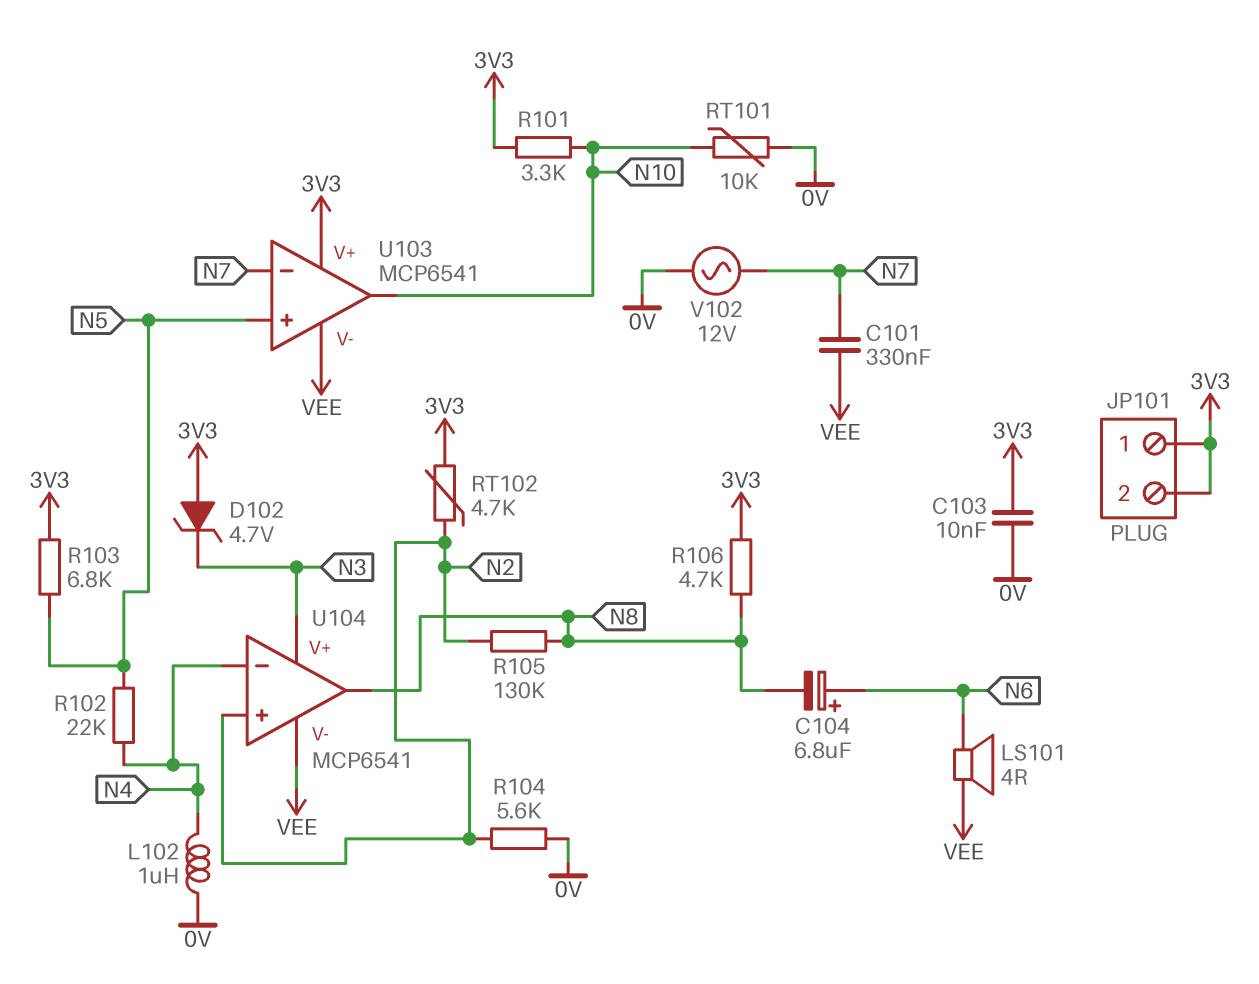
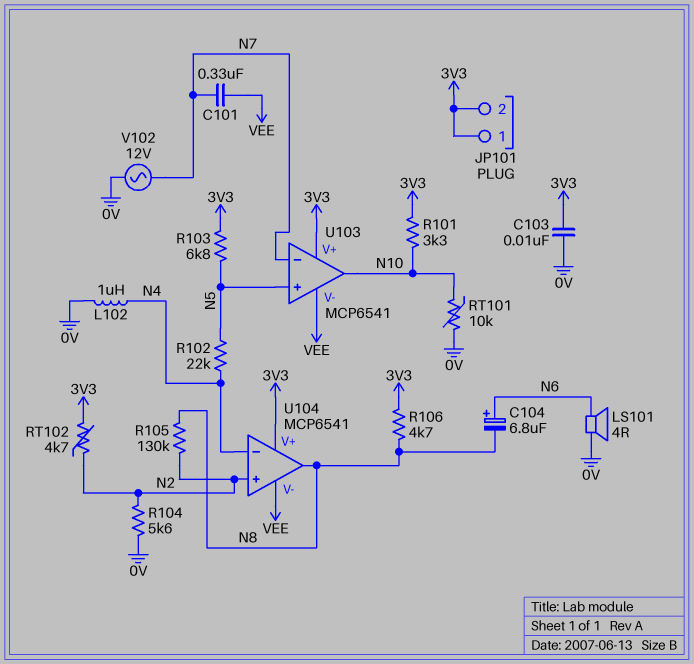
D102: zener 4.7V (A 3V3, K N3) -> none
LS101: speaker 4R (N6, VEE) -> speaker 4R (0V, N6)
U104 pin V+: N3 -> 3V3

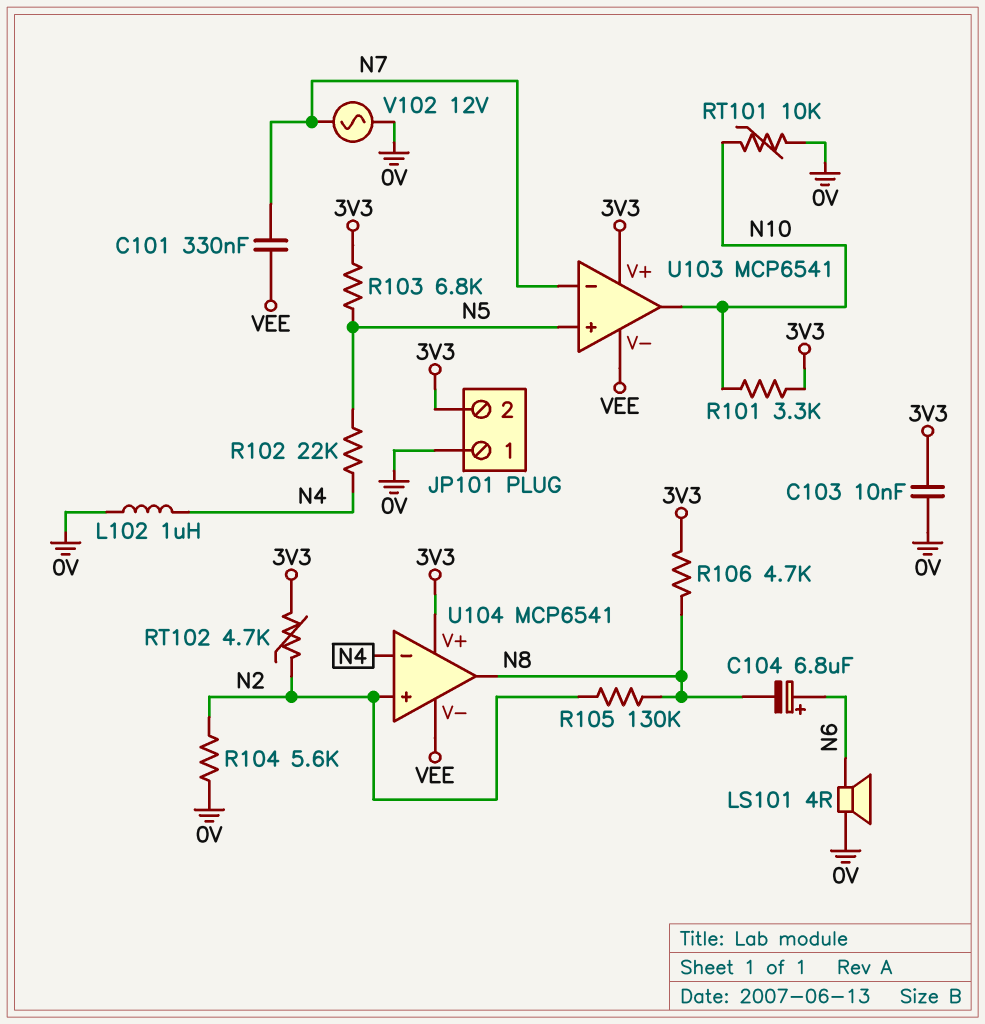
JP101 pin 1: 3V3 -> 0V

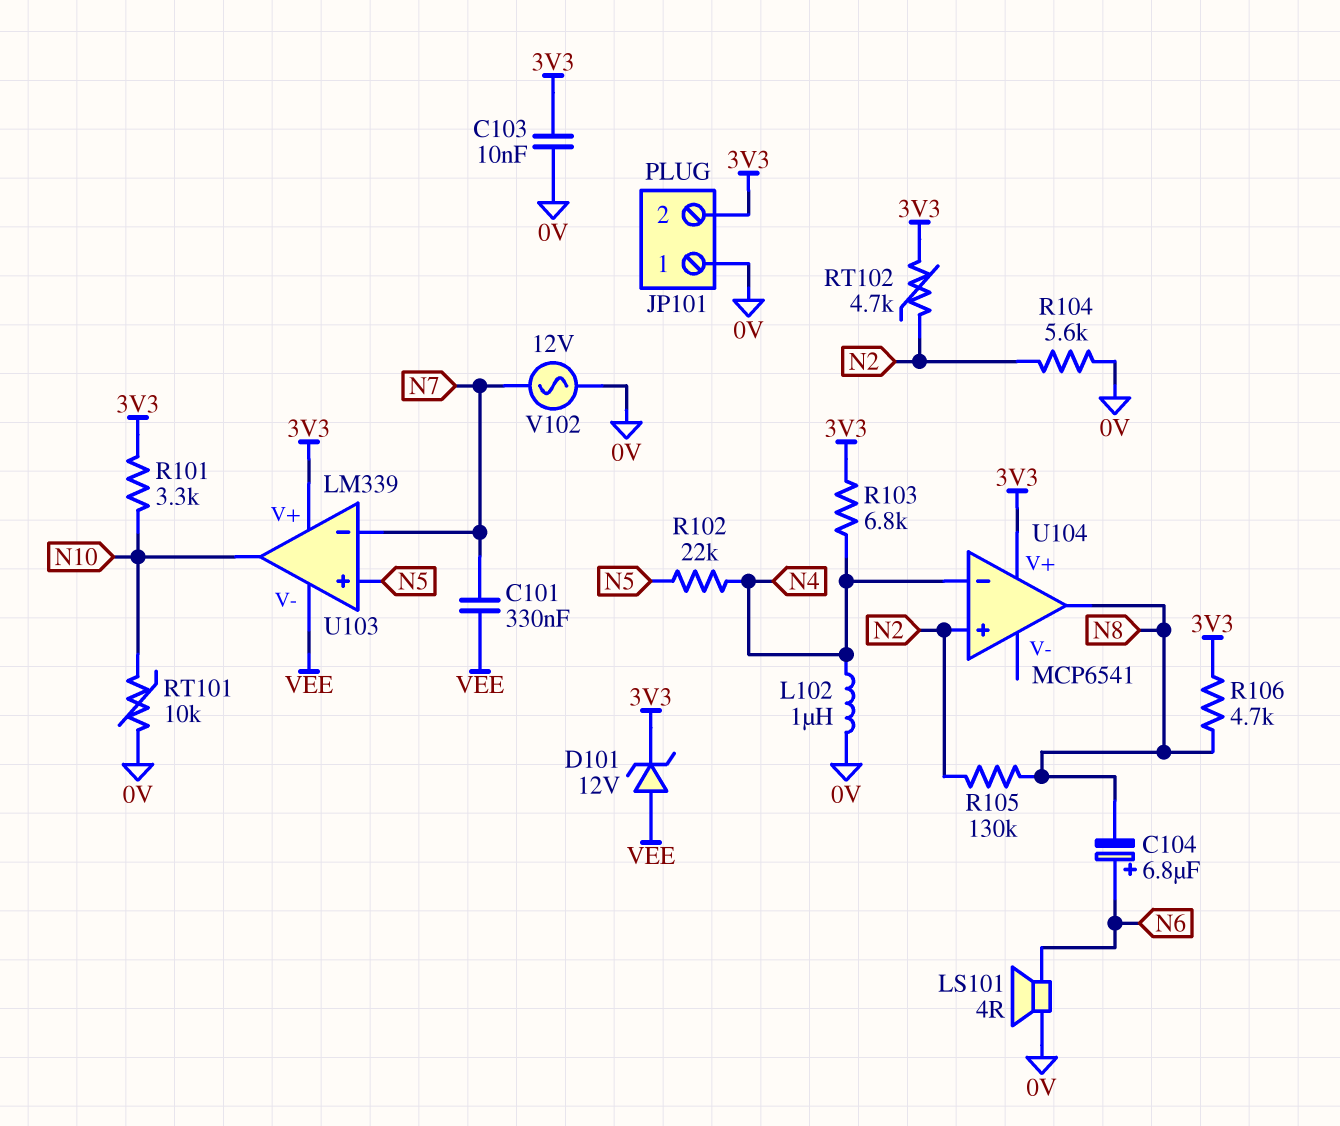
D101: none -> zener 12V (A VEE, K 3V3)
R103: 6.8k (3V3, N5) -> 6.8k (3V3, N4)
U103: MCP6541 -> LM339
U104 pin V-: VEE -> none

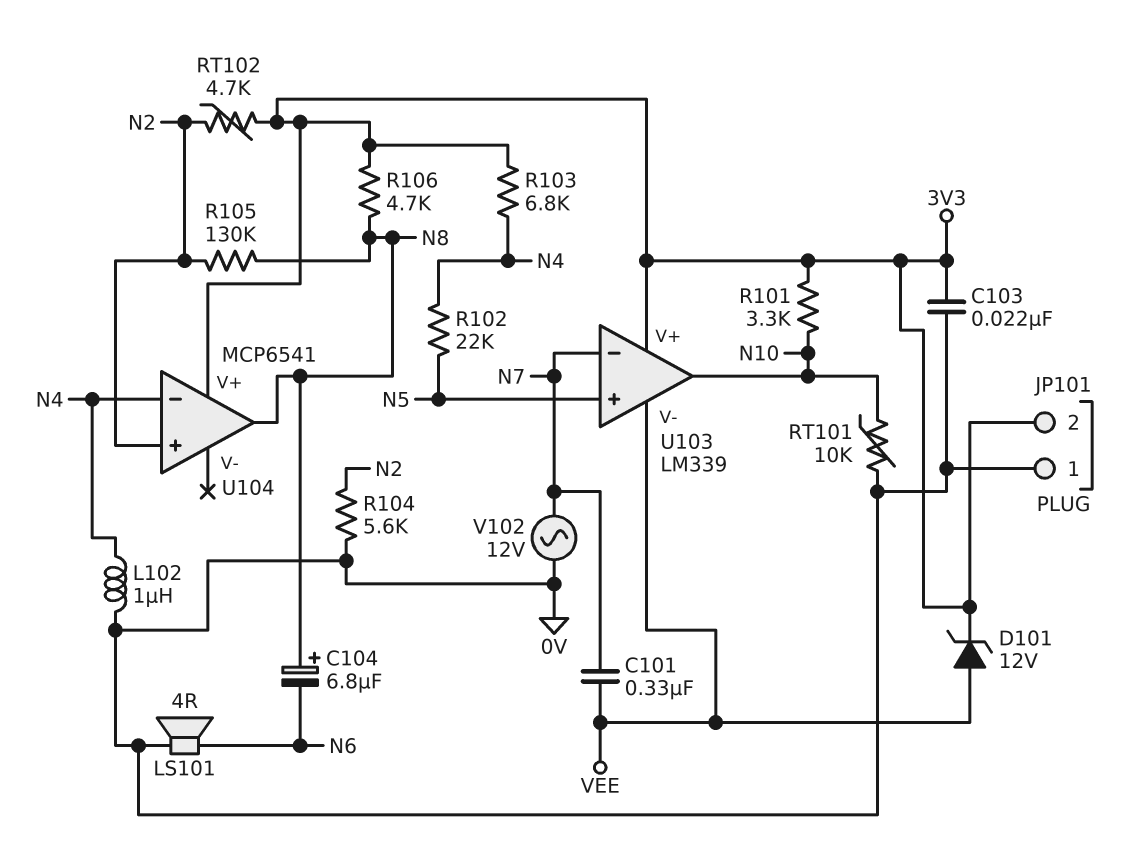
C103: 10nF (0V, 3V3) -> 22nF (0V, 3V3)
C104: 6.8uF (plus N6, minus N8) -> 6.8uF (plus N8, minus N6)

